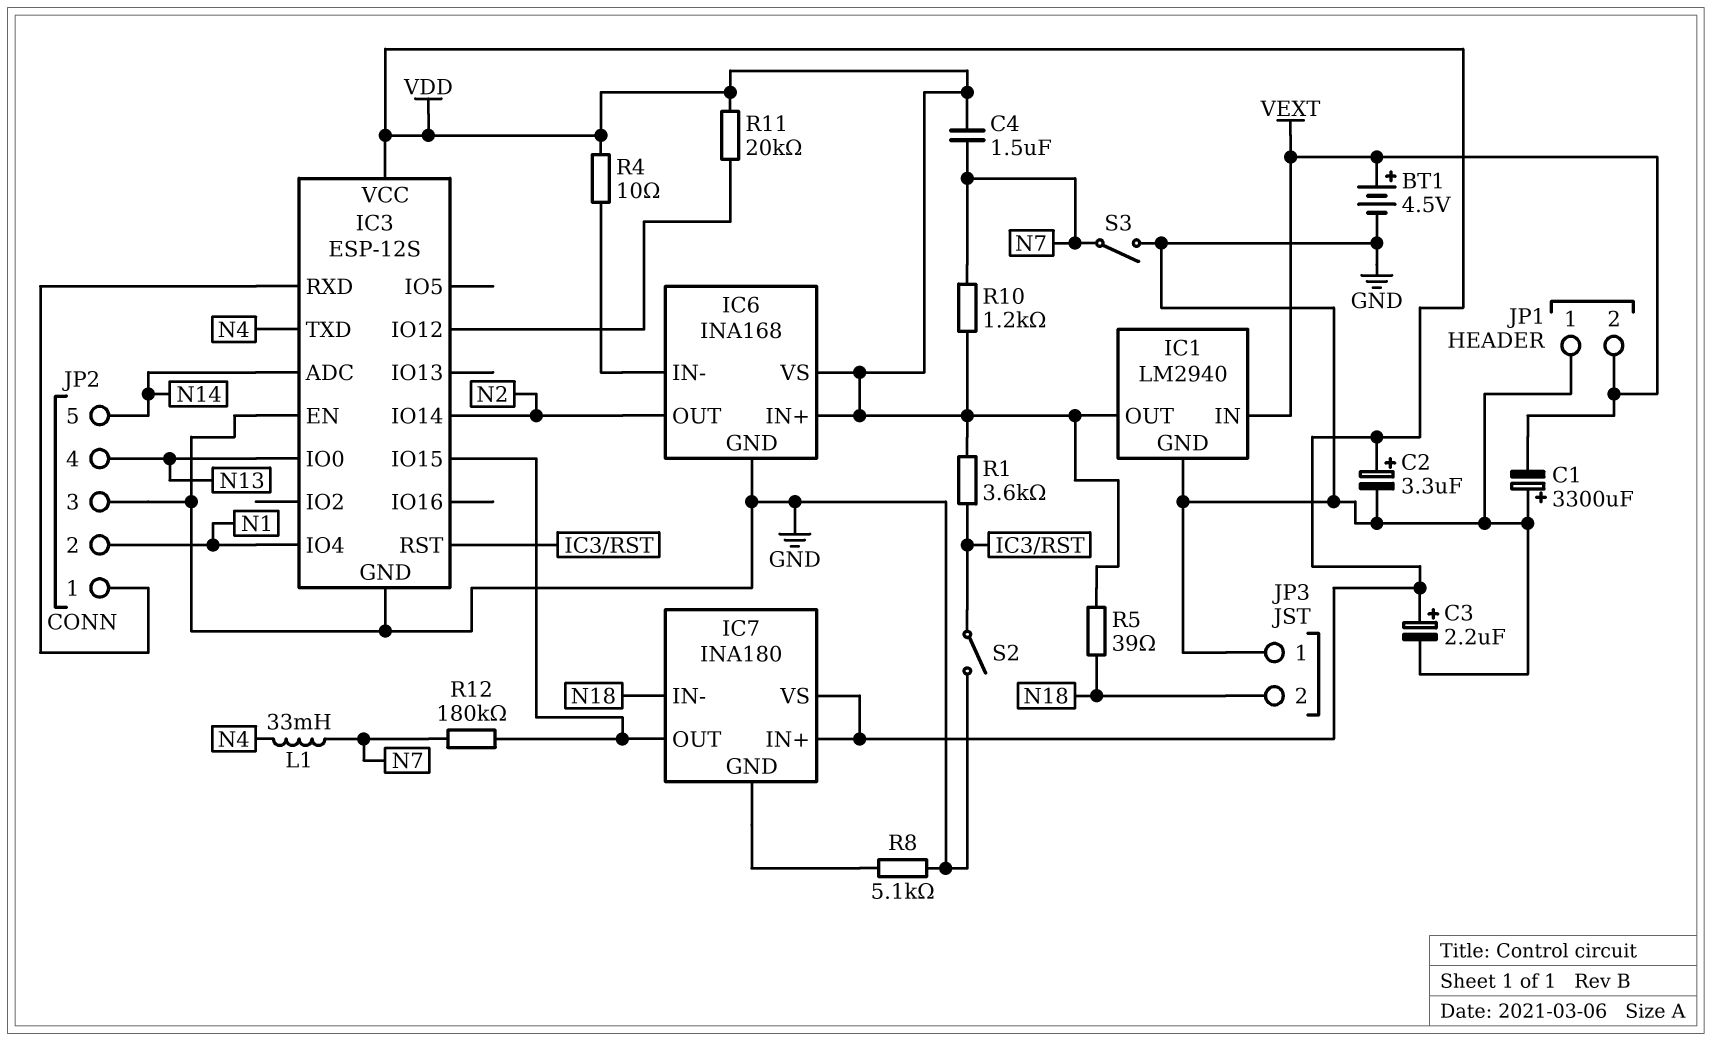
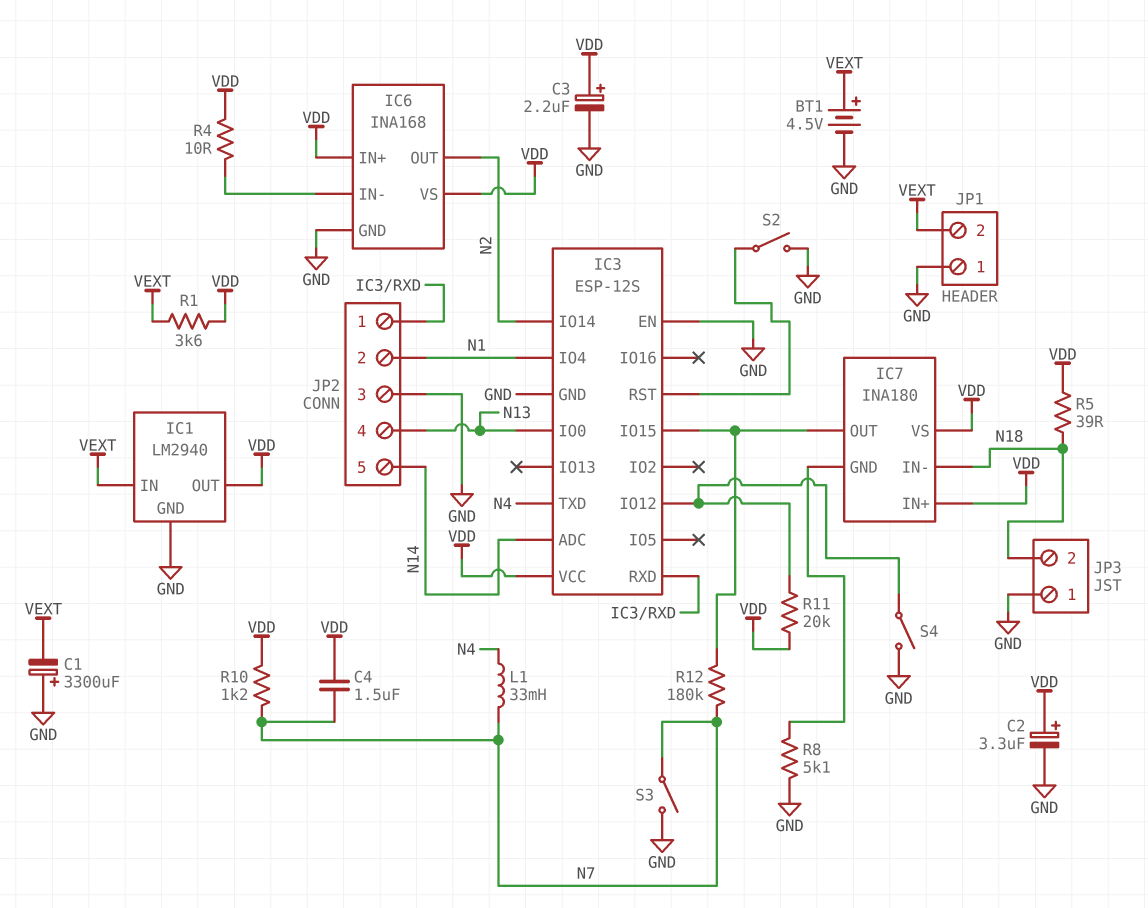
R1: 3.6k (IC3/RST, VDD) -> 3.6k (VDD, VEXT)
S4: none -> switch (GND, IC3/IO12)

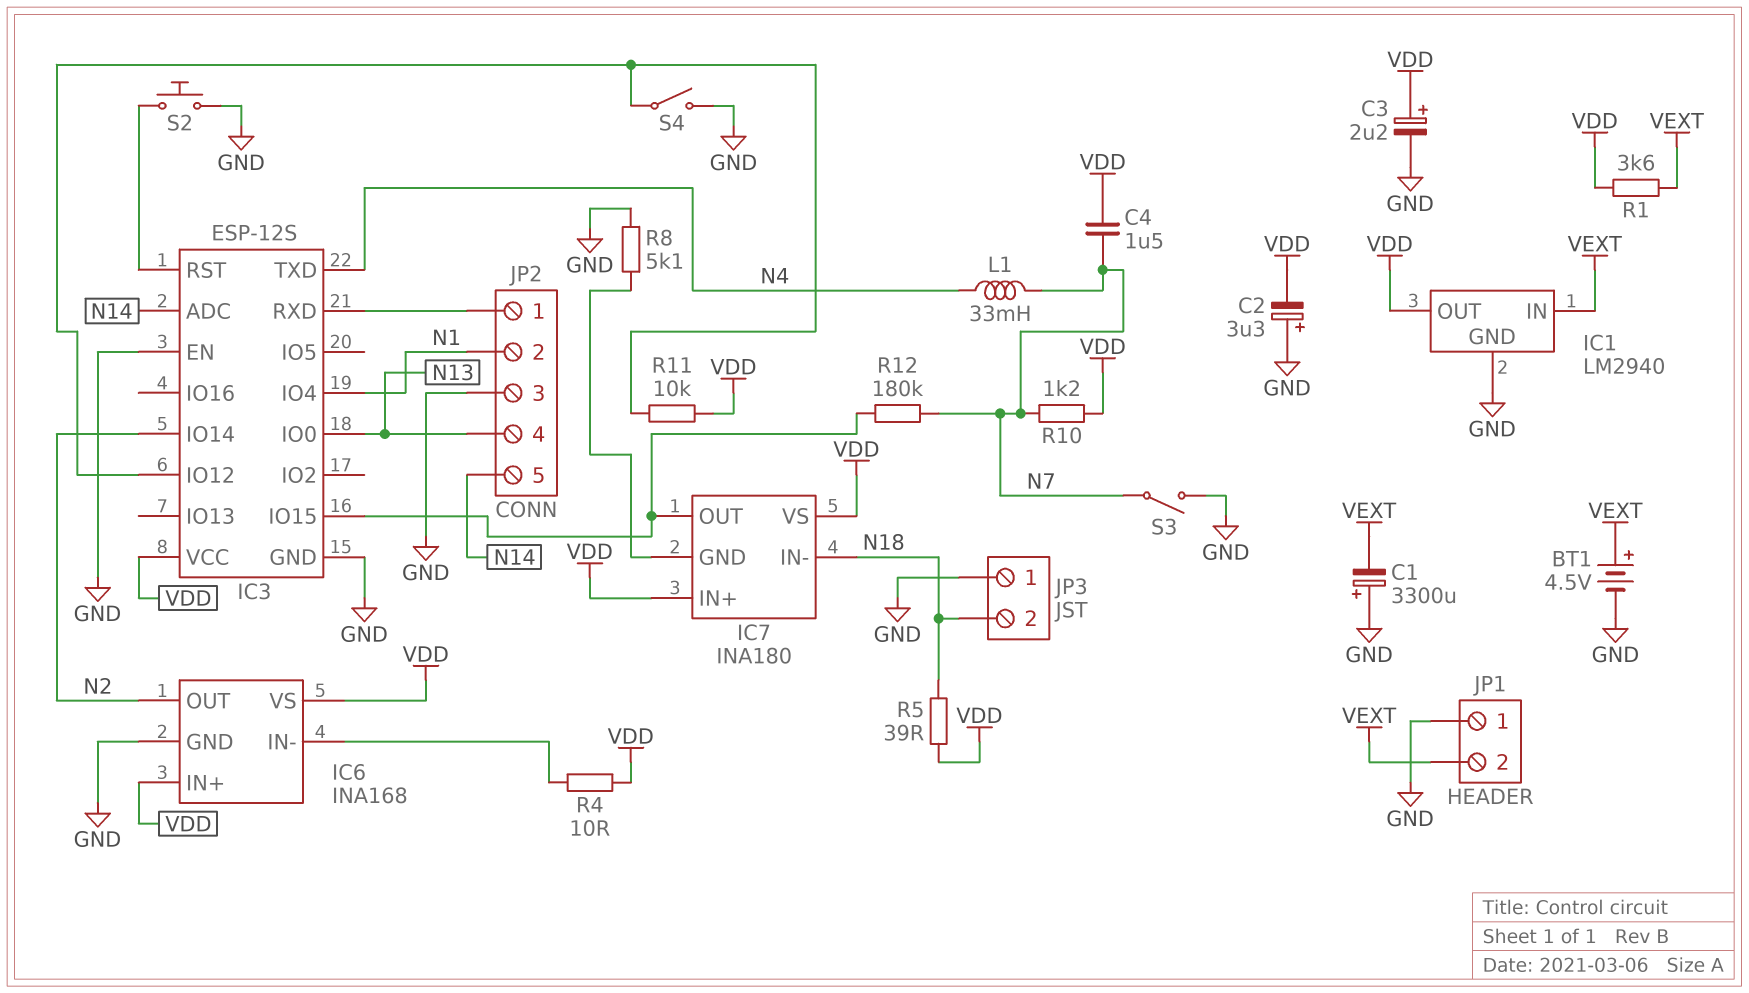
C2: 3.3uF (plus VDD, minus GND) -> 3.3uF (plus GND, minus VDD)
R11: 20k (IC3/IO12, VDD) -> 10k (IC3/IO12, VDD)
S2: switch (GND, IC3/RST) -> button (GND, IC3/RST)

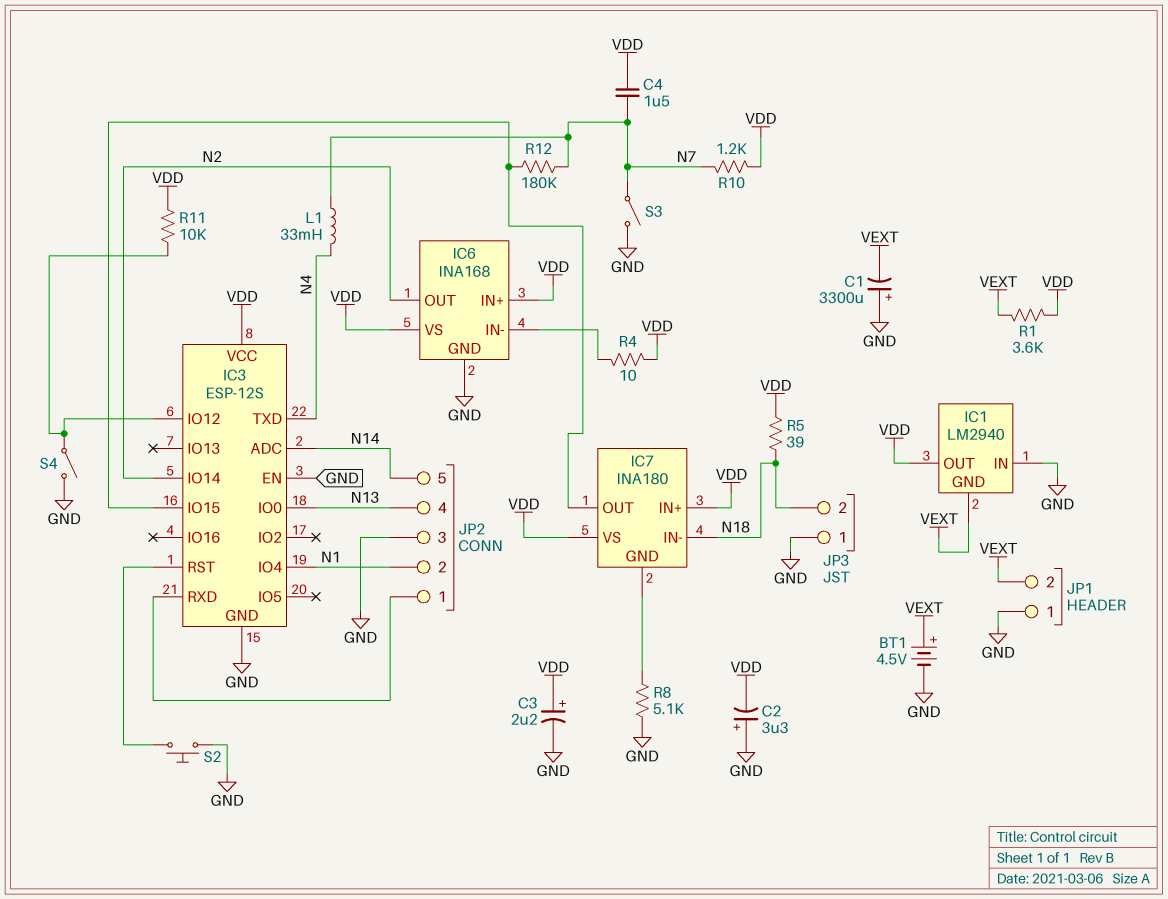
IC1 pin GND: GND -> VEXT
IC1 pin IN: VEXT -> GND

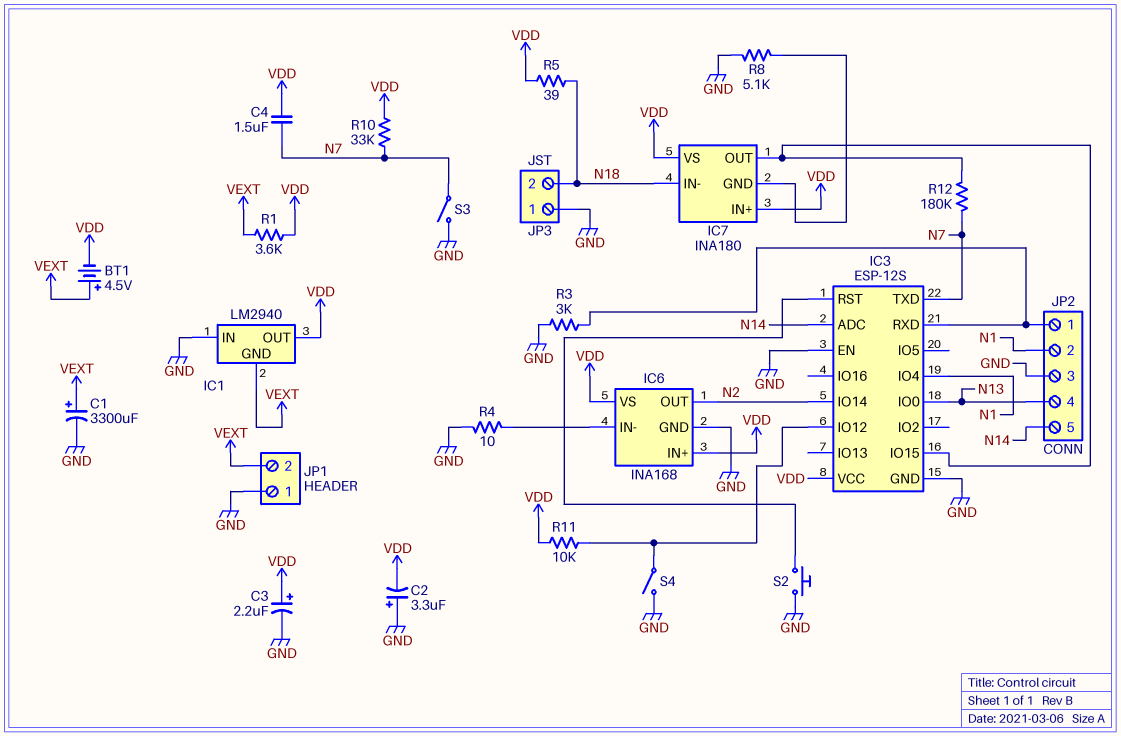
BT1: 4.5V (plus VEXT, minus GND) -> 4.5V (plus VEXT, minus VDD)
C1: 3300uF (plus GND, minus VEXT) -> 3300uF (plus VEXT, minus GND)
IC3 pin TXD: N4 -> N7
L1: 33mH (N4, N7) -> none
R3: none -> 3k (GND, IC3/RXD)
R4: 10 (IC6/IN-, VDD) -> 10 (GND, IC6/IN-)
R10: 1.2k (N7, VDD) -> 33k (N7, VDD)

